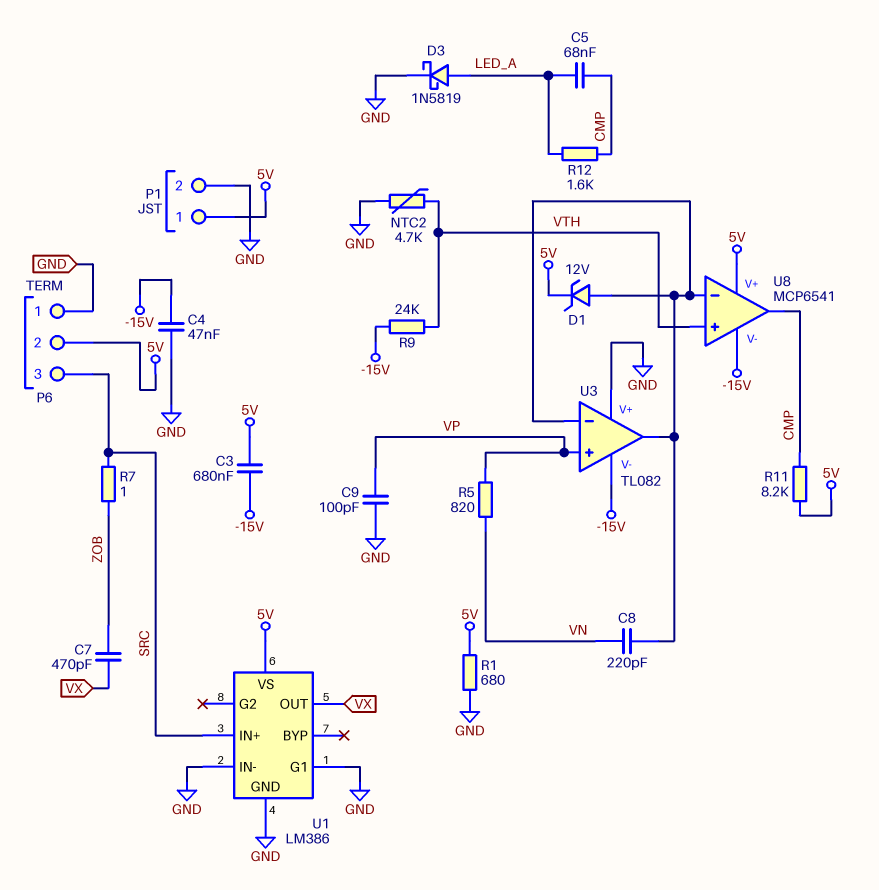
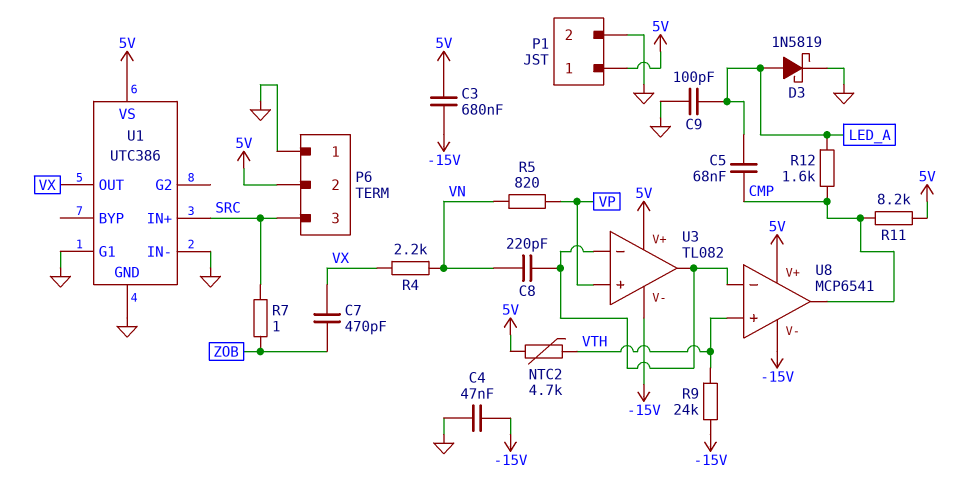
C9: 100pF (GND, VP) -> 100pF (GND, LED_A)
D1: zener 12V (A U3/in-, K 5V) -> none
NTC2: 4.7k (GND, VTH) -> 4.7k (5V, VTH)
R1: 680 (5V, GND) -> none
R4: none -> 2.2k (VN, VX)
U1: LM386 -> UTC386
U3 pin V+: GND -> 5V

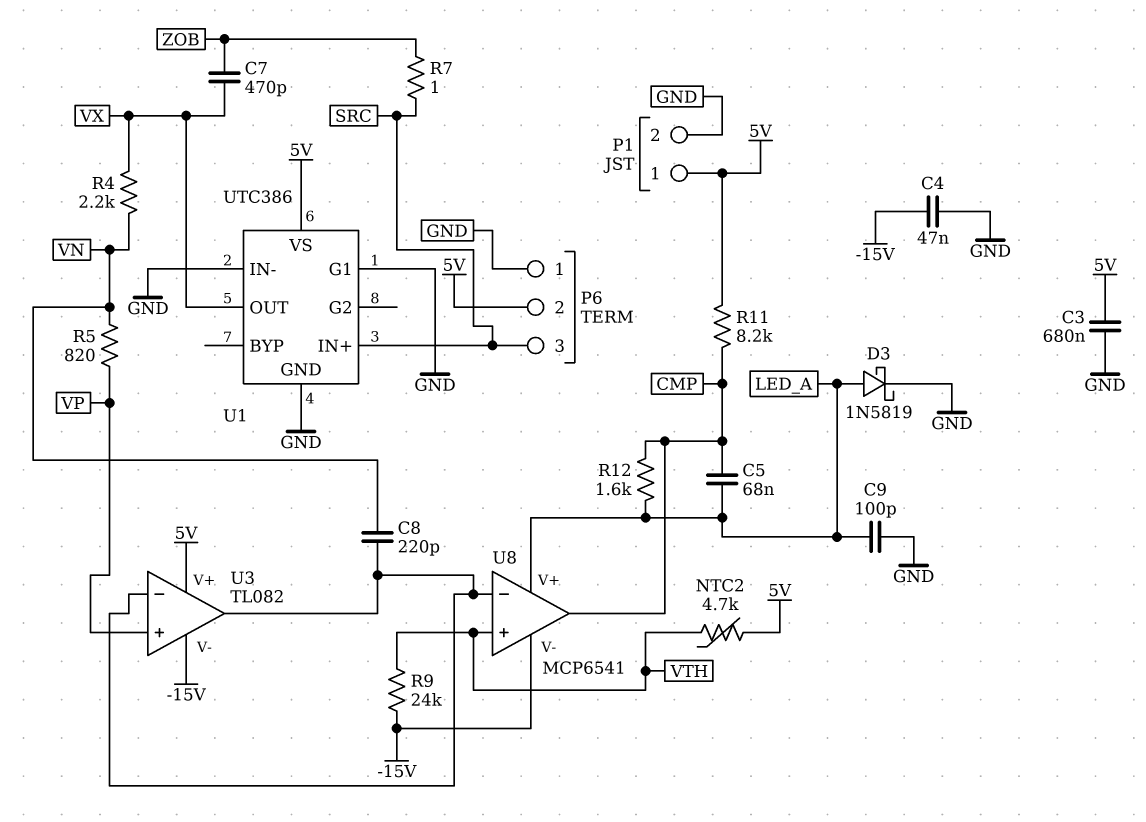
C3: 680nF (-15V, 5V) -> 680nF (5V, GND)
U8 pin V+: 5V -> LED_A

